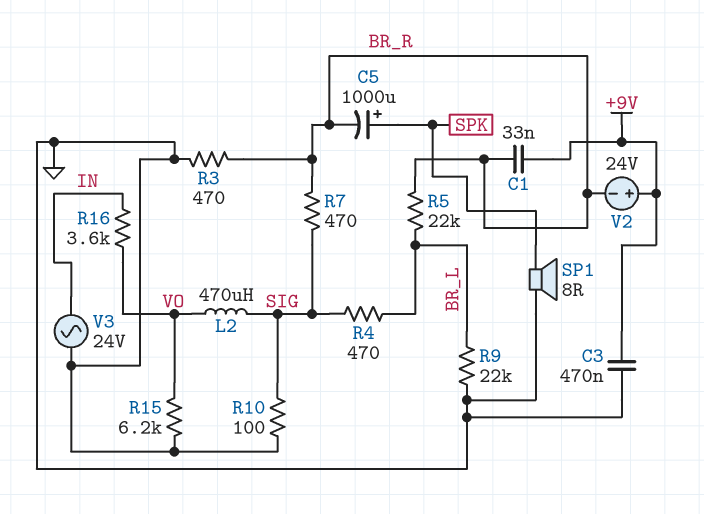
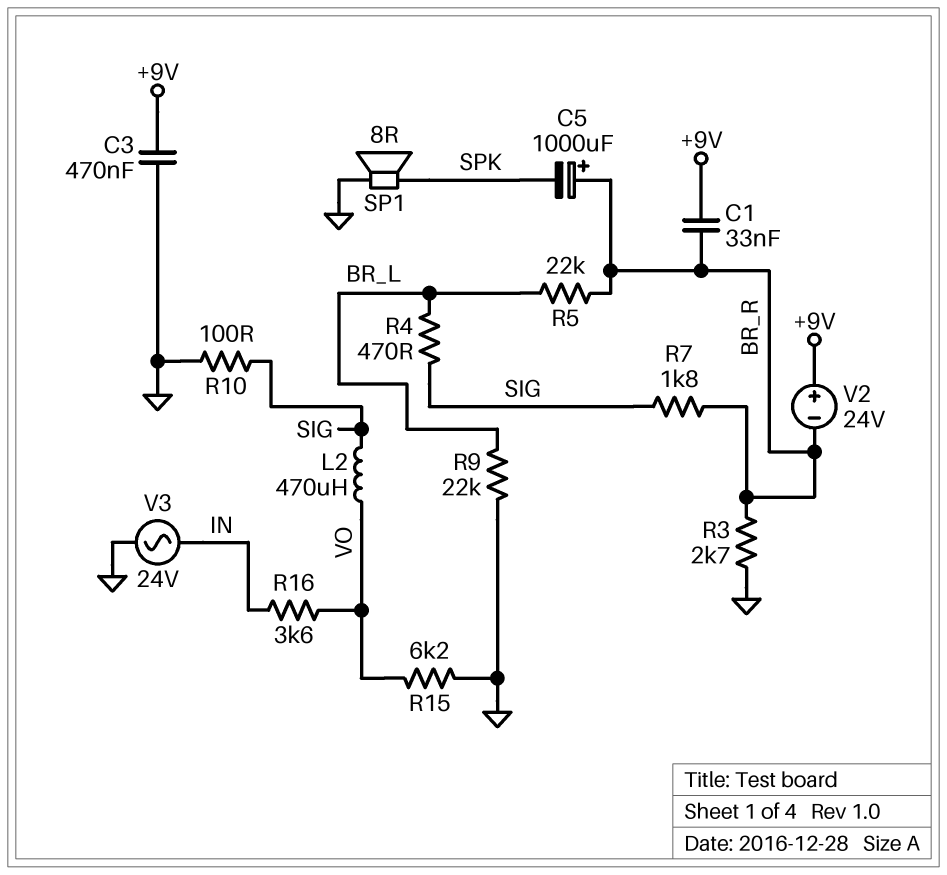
C5: 1000uF (plus SPK, minus BR_R) -> 1000uF (plus BR_R, minus SPK)
R3: 470 (BR_R, GND) -> 2.7k (BR_R, GND)
R7: 470 (BR_R, SIG) -> 1.8k (BR_R, SIG)

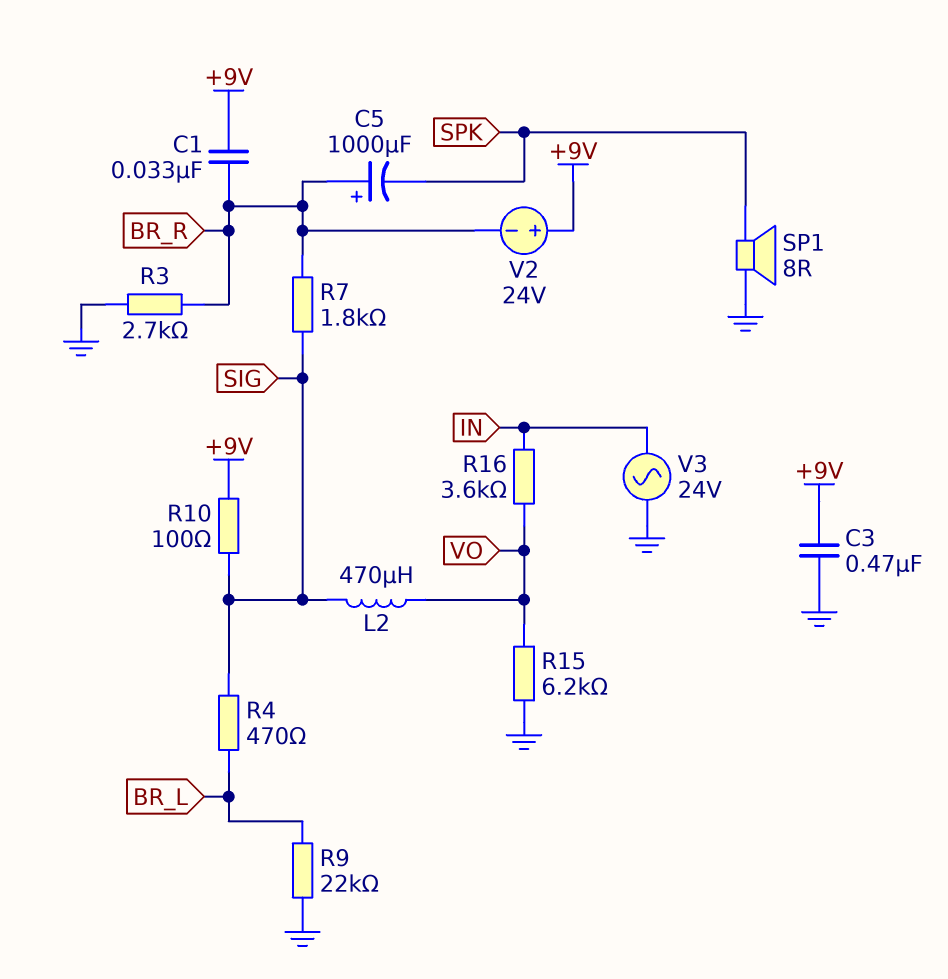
R5: 22k (BR_L, BR_R) -> none
R10: 100 (GND, SIG) -> 100 (+9V, SIG)

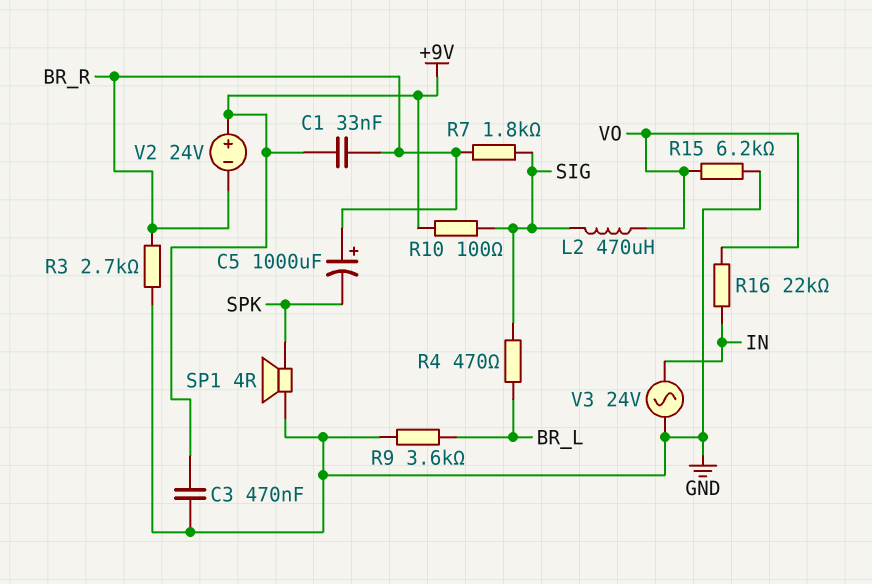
R9: 22k (BR_L, GND) -> 3.6k (BR_L, GND)
R16: 3.6k (IN, VO) -> 22k (IN, VO)
SP1: speaker 8R (GND, SPK) -> speaker 4R (GND, SPK)

